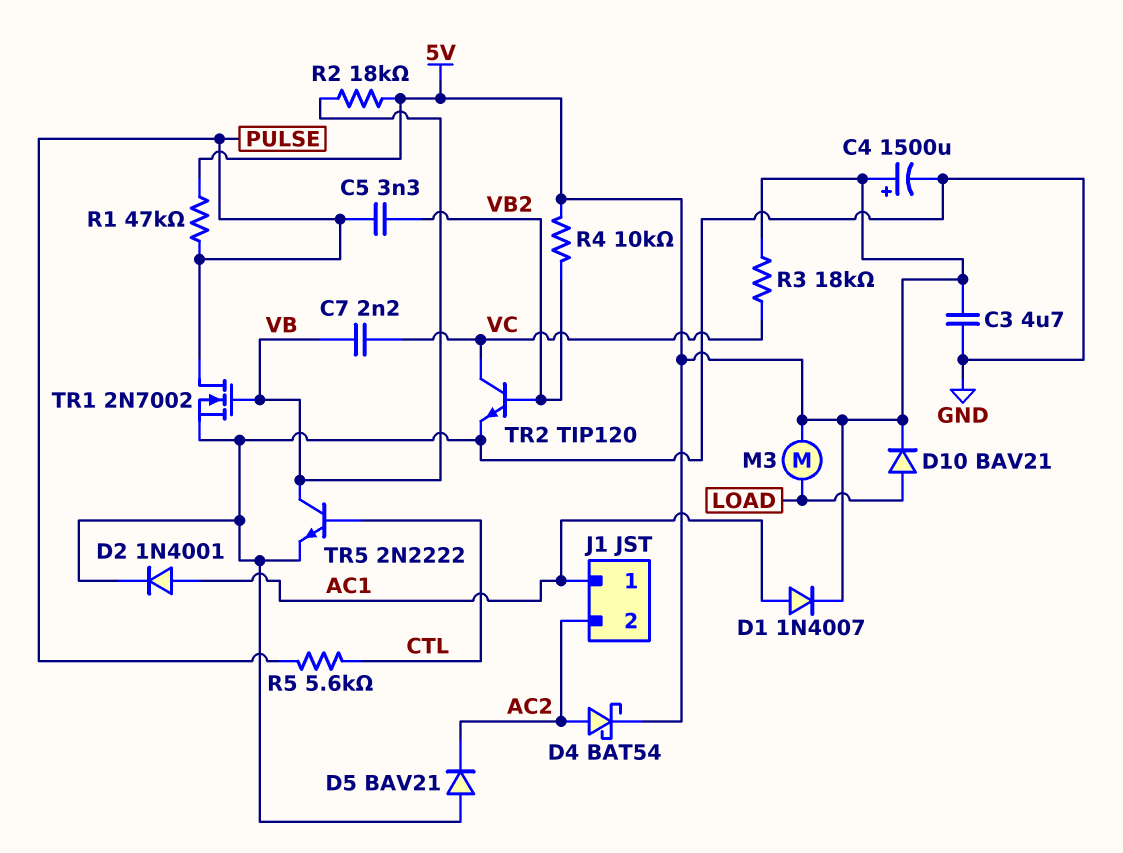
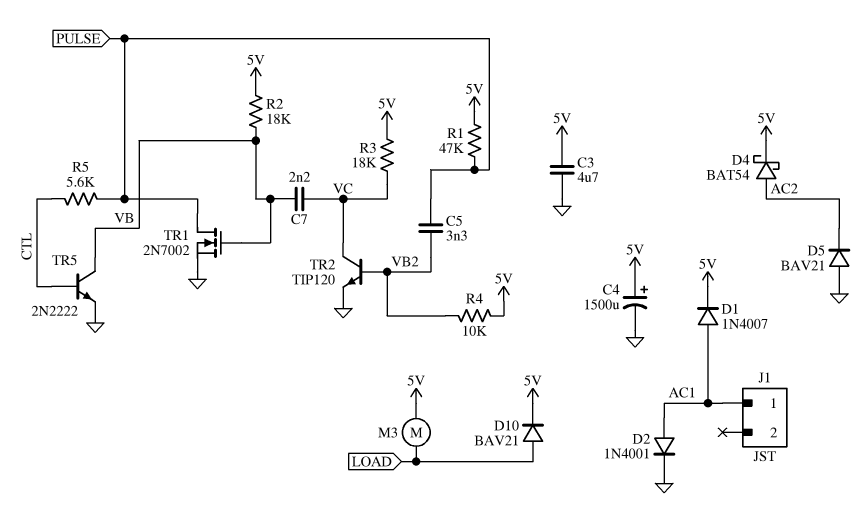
J1 pin 2: AC2 -> none

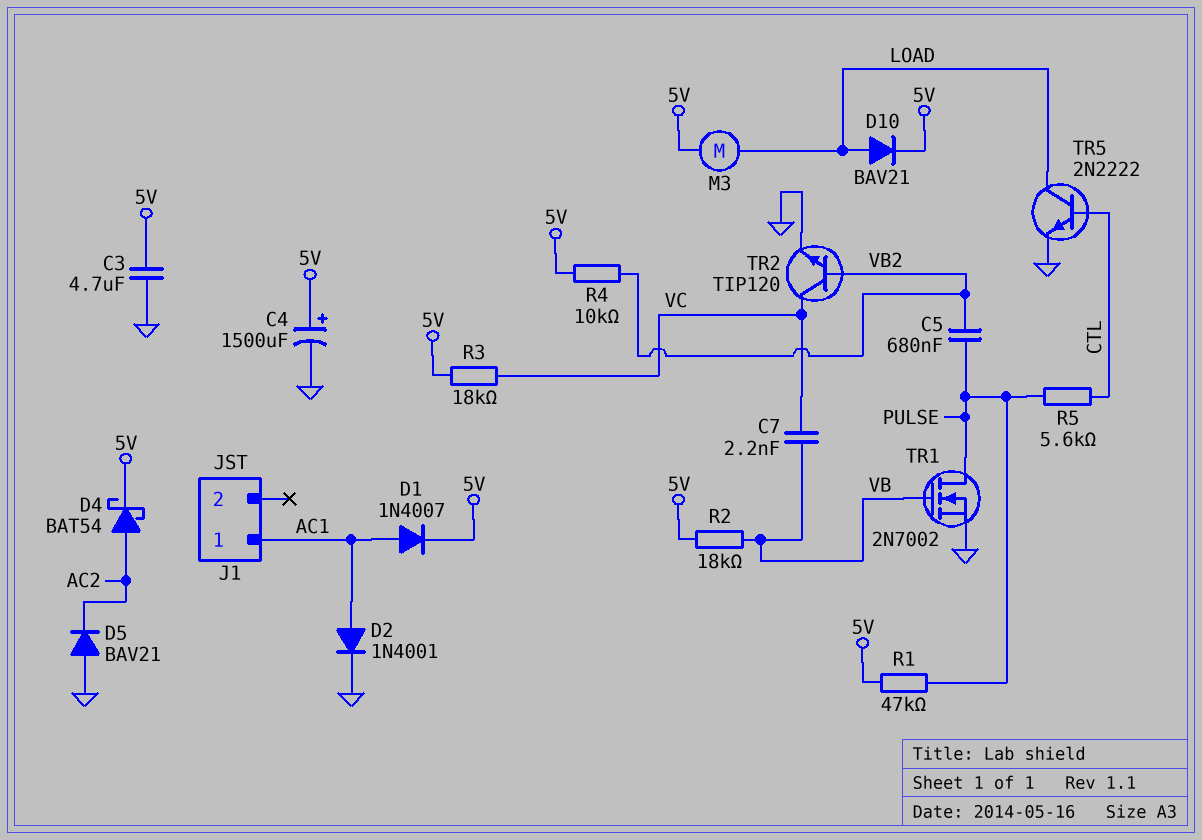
C5: 3.3nF (PULSE, VB2) -> 680nF (PULSE, VB2)
TR5: NPN 2N2222 (B CTL, C VB, E GND) -> NPN 2N2222 (B CTL, C LOAD, E GND)

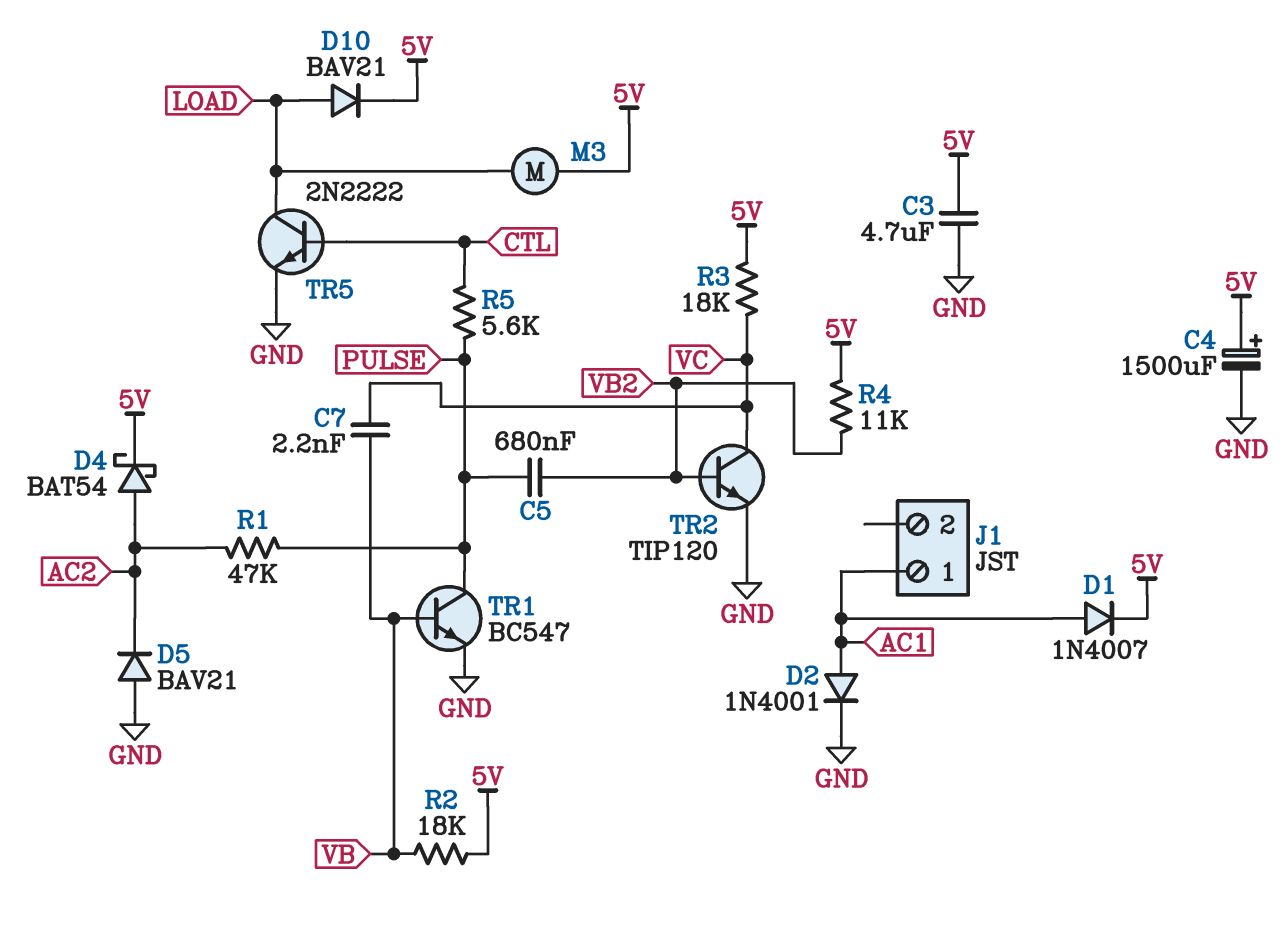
R1: 47k (5V, PULSE) -> 47k (AC2, PULSE)
R4: 10k (5V, VB2) -> 11k (5V, VB2)
TR1: NMOS 2N7002 (G VB, D PULSE, S GND) -> NPN BC547 (B VB, C PULSE, E GND)

